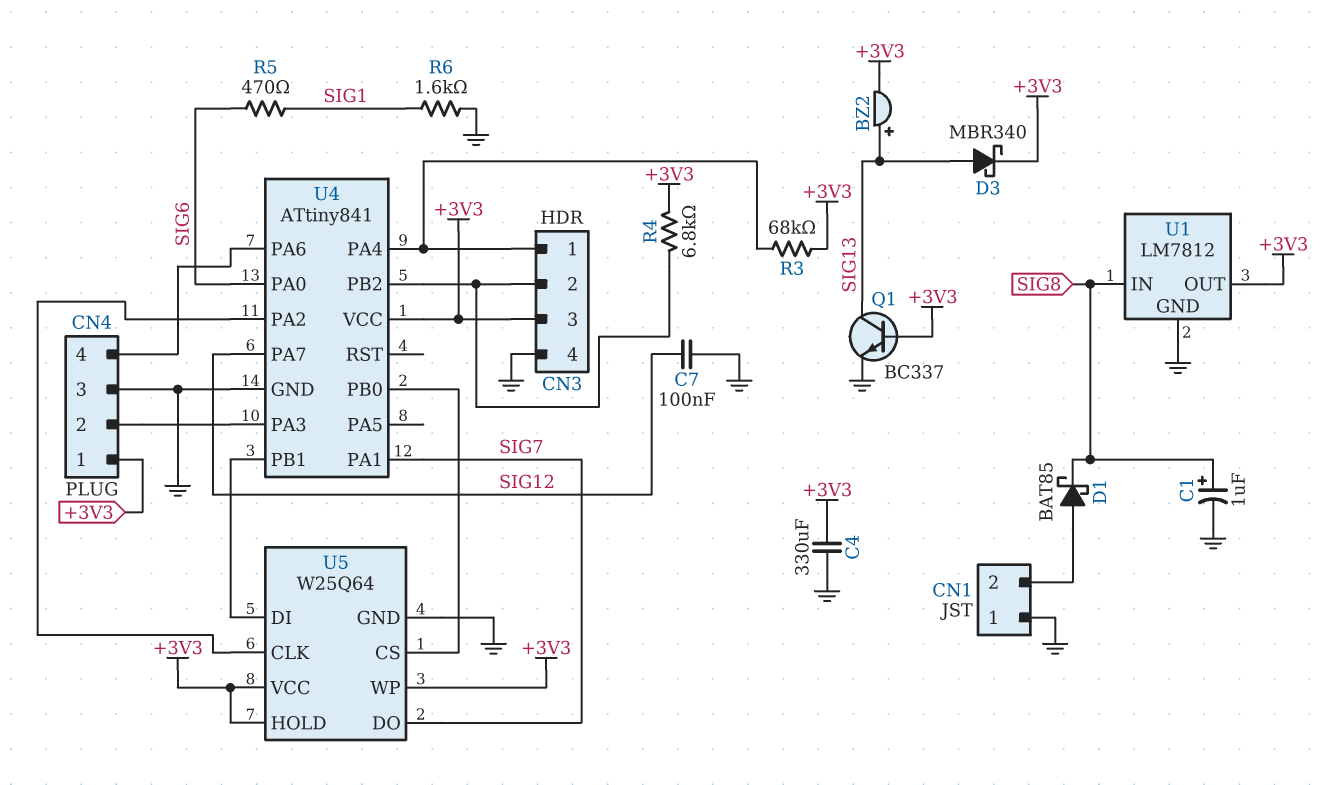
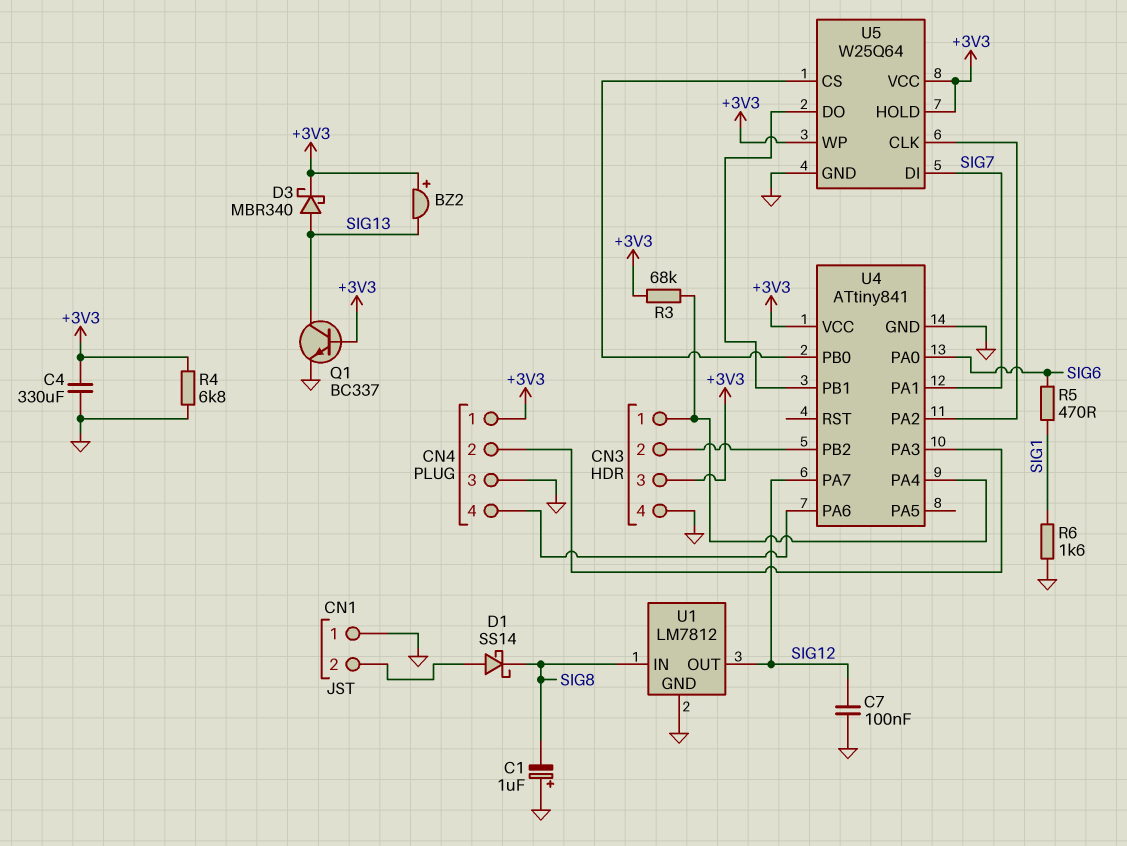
BZ2: buzzer (plus SIG13, minus +3V3) -> buzzer (plus +3V3, minus SIG13)
C1: 1uF (plus SIG8, minus GND) -> 1uF (plus GND, minus SIG8)
D1: schottky BAT85 (A CN1/2, K SIG8) -> schottky SS14 (A CN1/2, K SIG8)
R4: 6.8k (+3V3, CN3/2) -> 6.8k (+3V3, GND)
U1 pin OUT: +3V3 -> SIG12
U5 pin DI: U4/PB1 -> SIG7
U5 pin DO: SIG7 -> U4/PB1

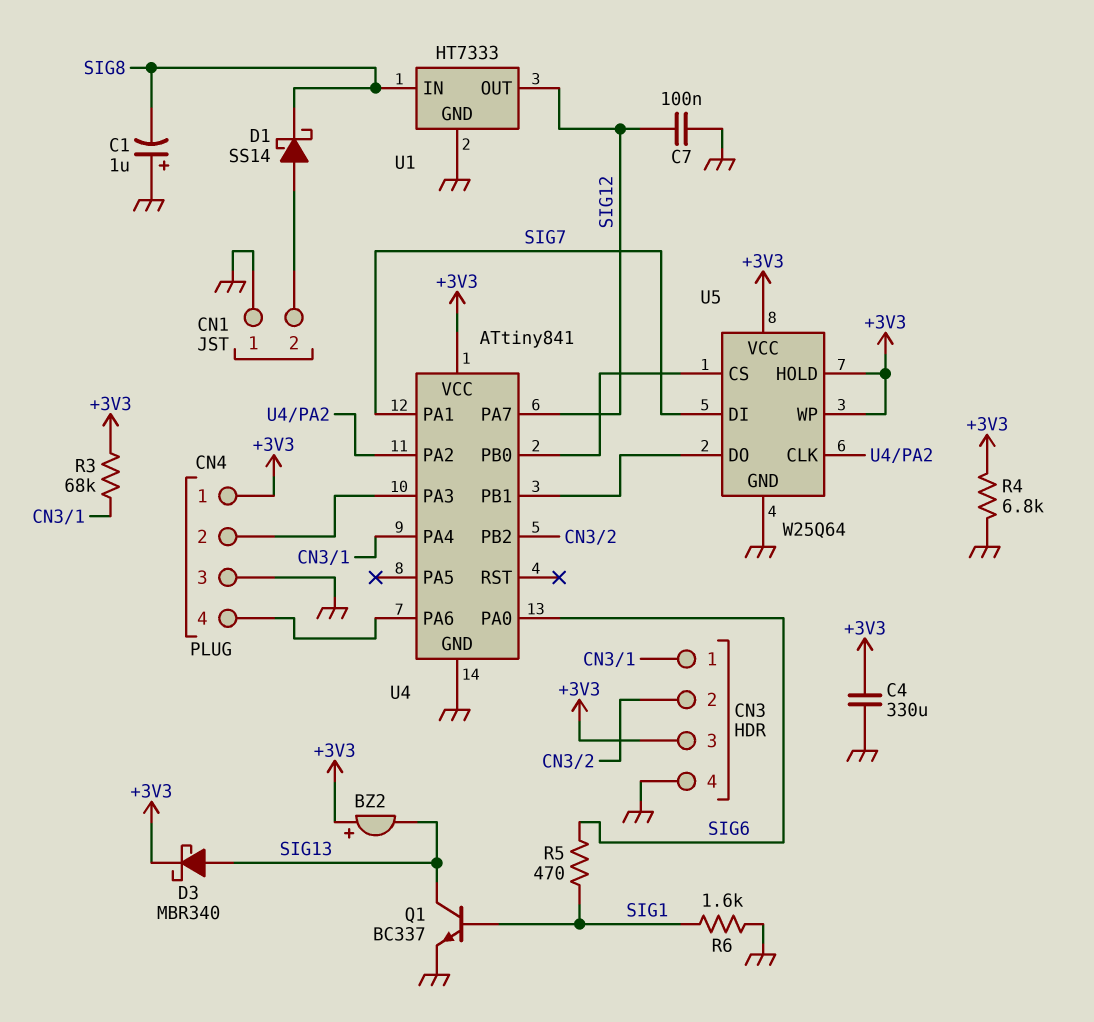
Q1: NPN BC337 (B +3V3, C SIG13, E GND) -> NPN BC337 (B SIG1, C SIG13, E GND)
U1: LM7812 -> HT7333

